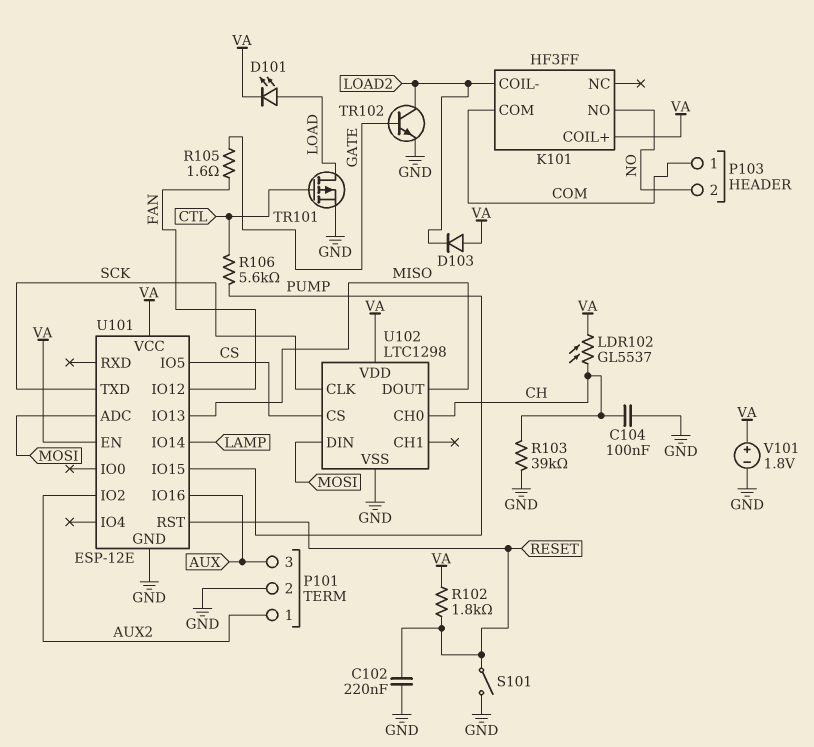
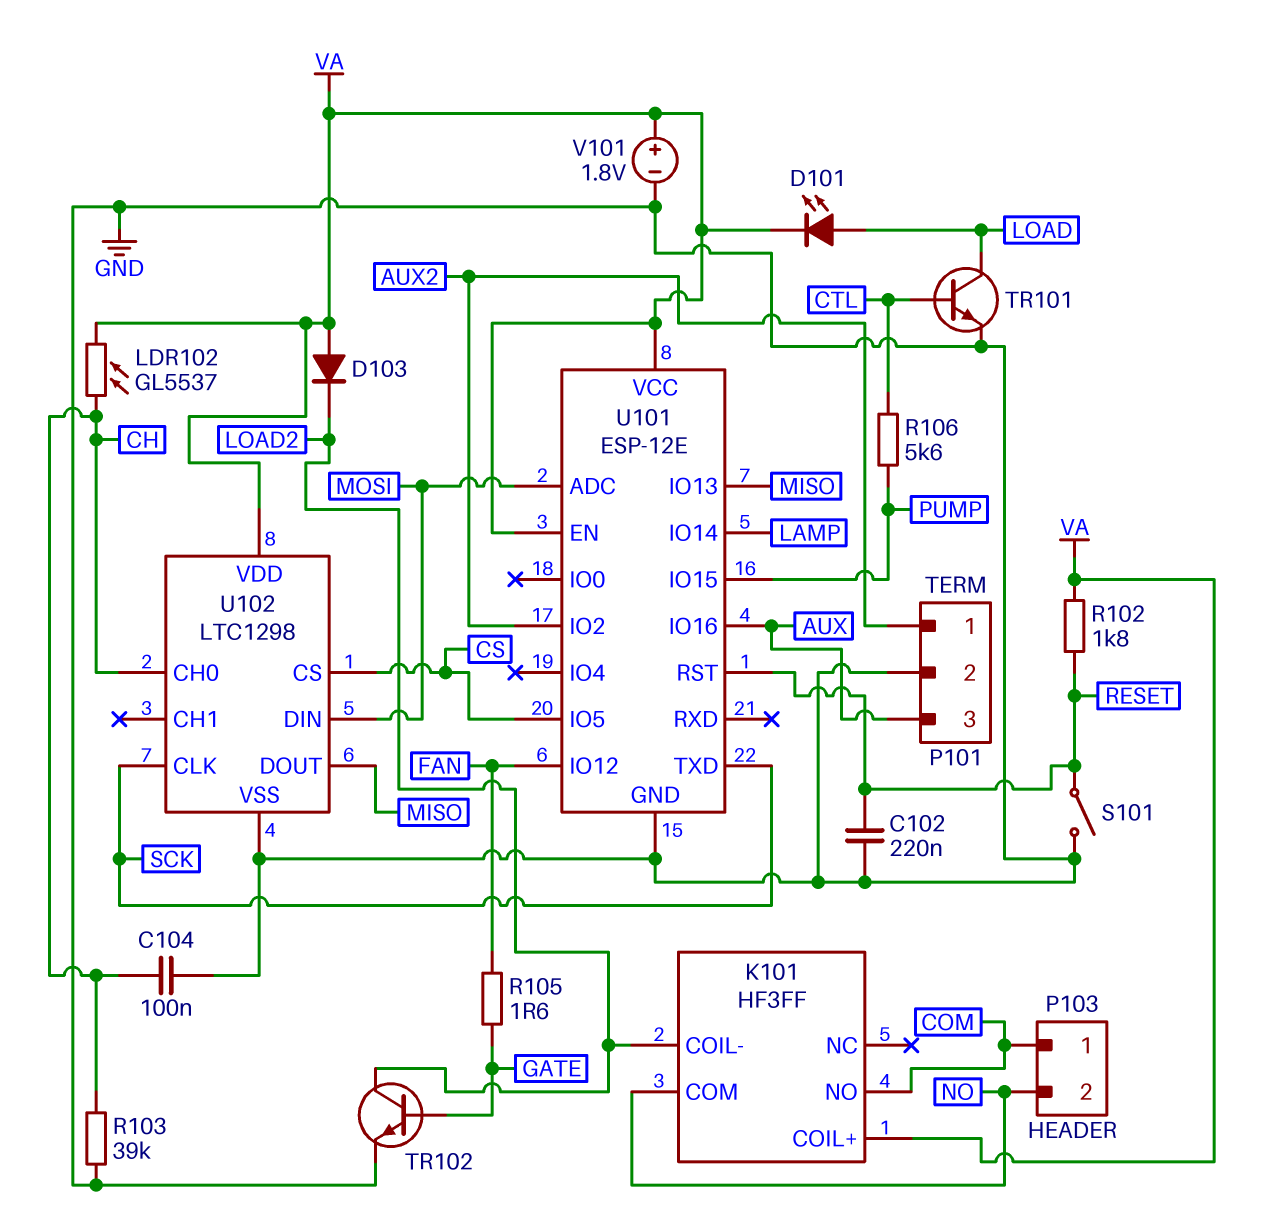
K101 pin COM: COM -> NO
K101 pin NO: NO -> COM
TR101: PMOS (G CTL, D LOAD, S GND) -> NPN (B CTL, C LOAD, E GND)

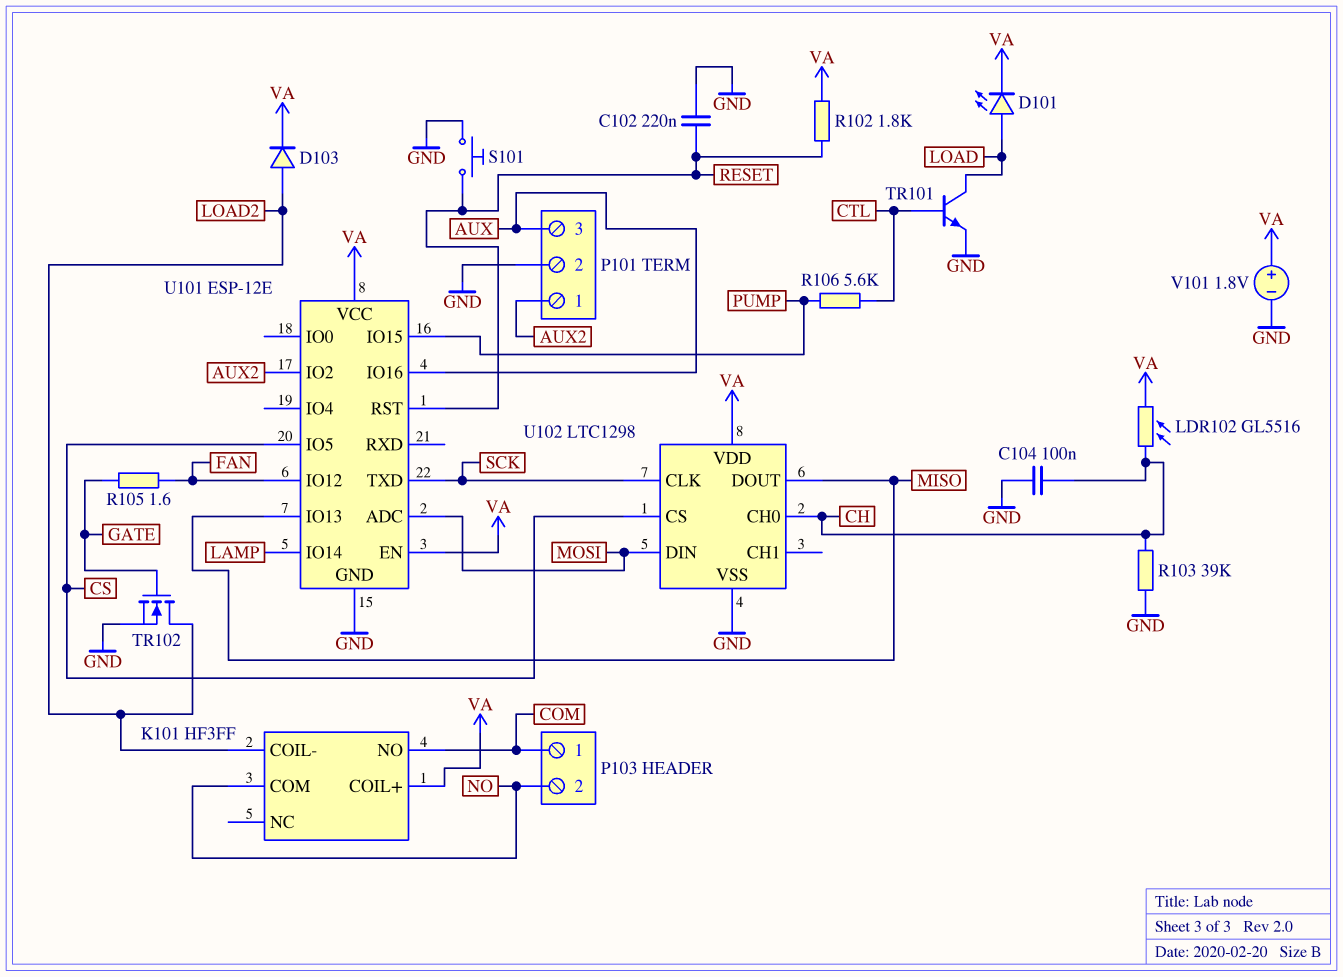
D103: diode (A VA, K LOAD2) -> diode (A LOAD2, K VA)
LDR102: GL5537 (CH, VA) -> GL5516 (CH, VA)
S101: switch (GND, RESET) -> button (GND, RESET)
TR102: NPN (B GATE, C LOAD2, E GND) -> NMOS (G GATE, D LOAD2, S GND)

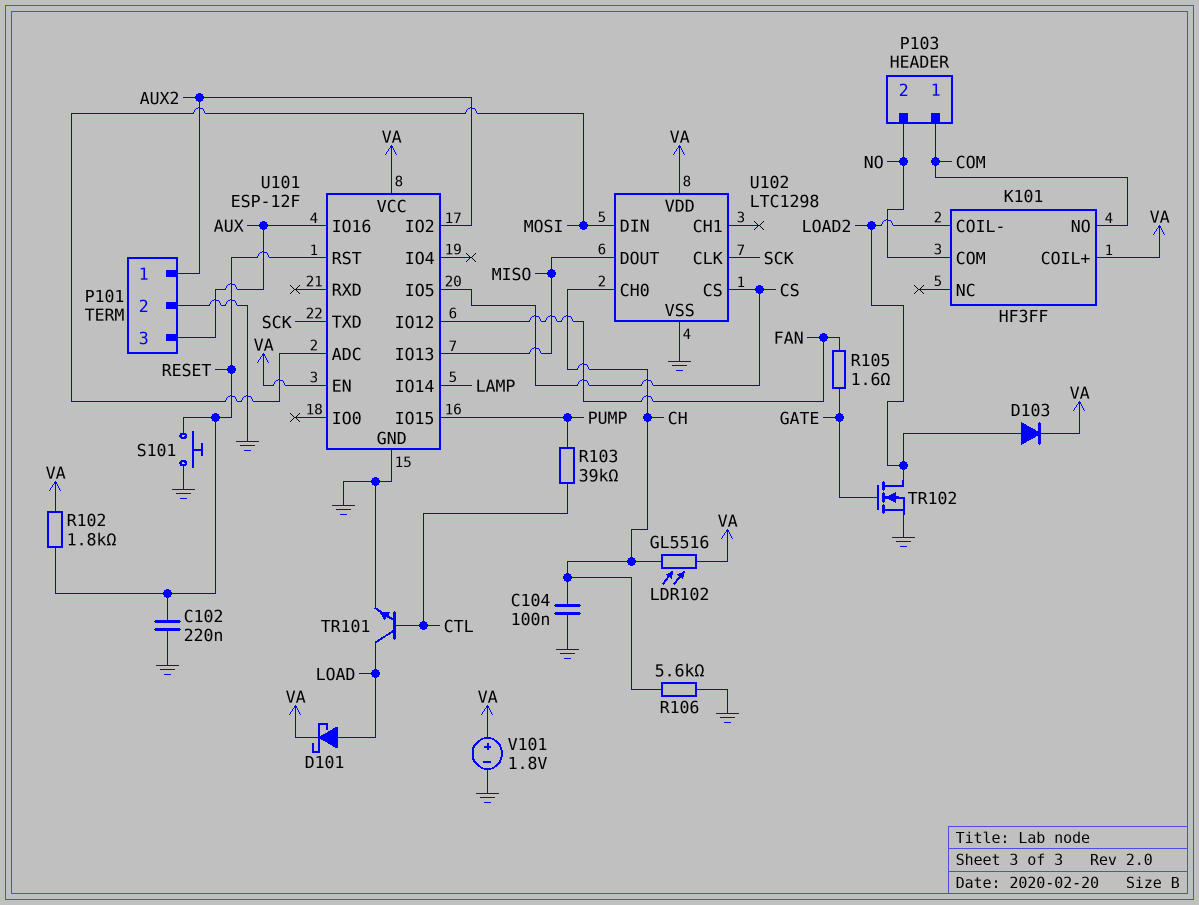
D101: LED (A LOAD, K VA) -> schottky (A LOAD, K VA)
R103: 39k (CH, GND) -> 39k (CTL, PUMP)
R106: 5.6k (CTL, PUMP) -> 5.6k (CH, GND)
U101: ESP-12E -> ESP-12F

